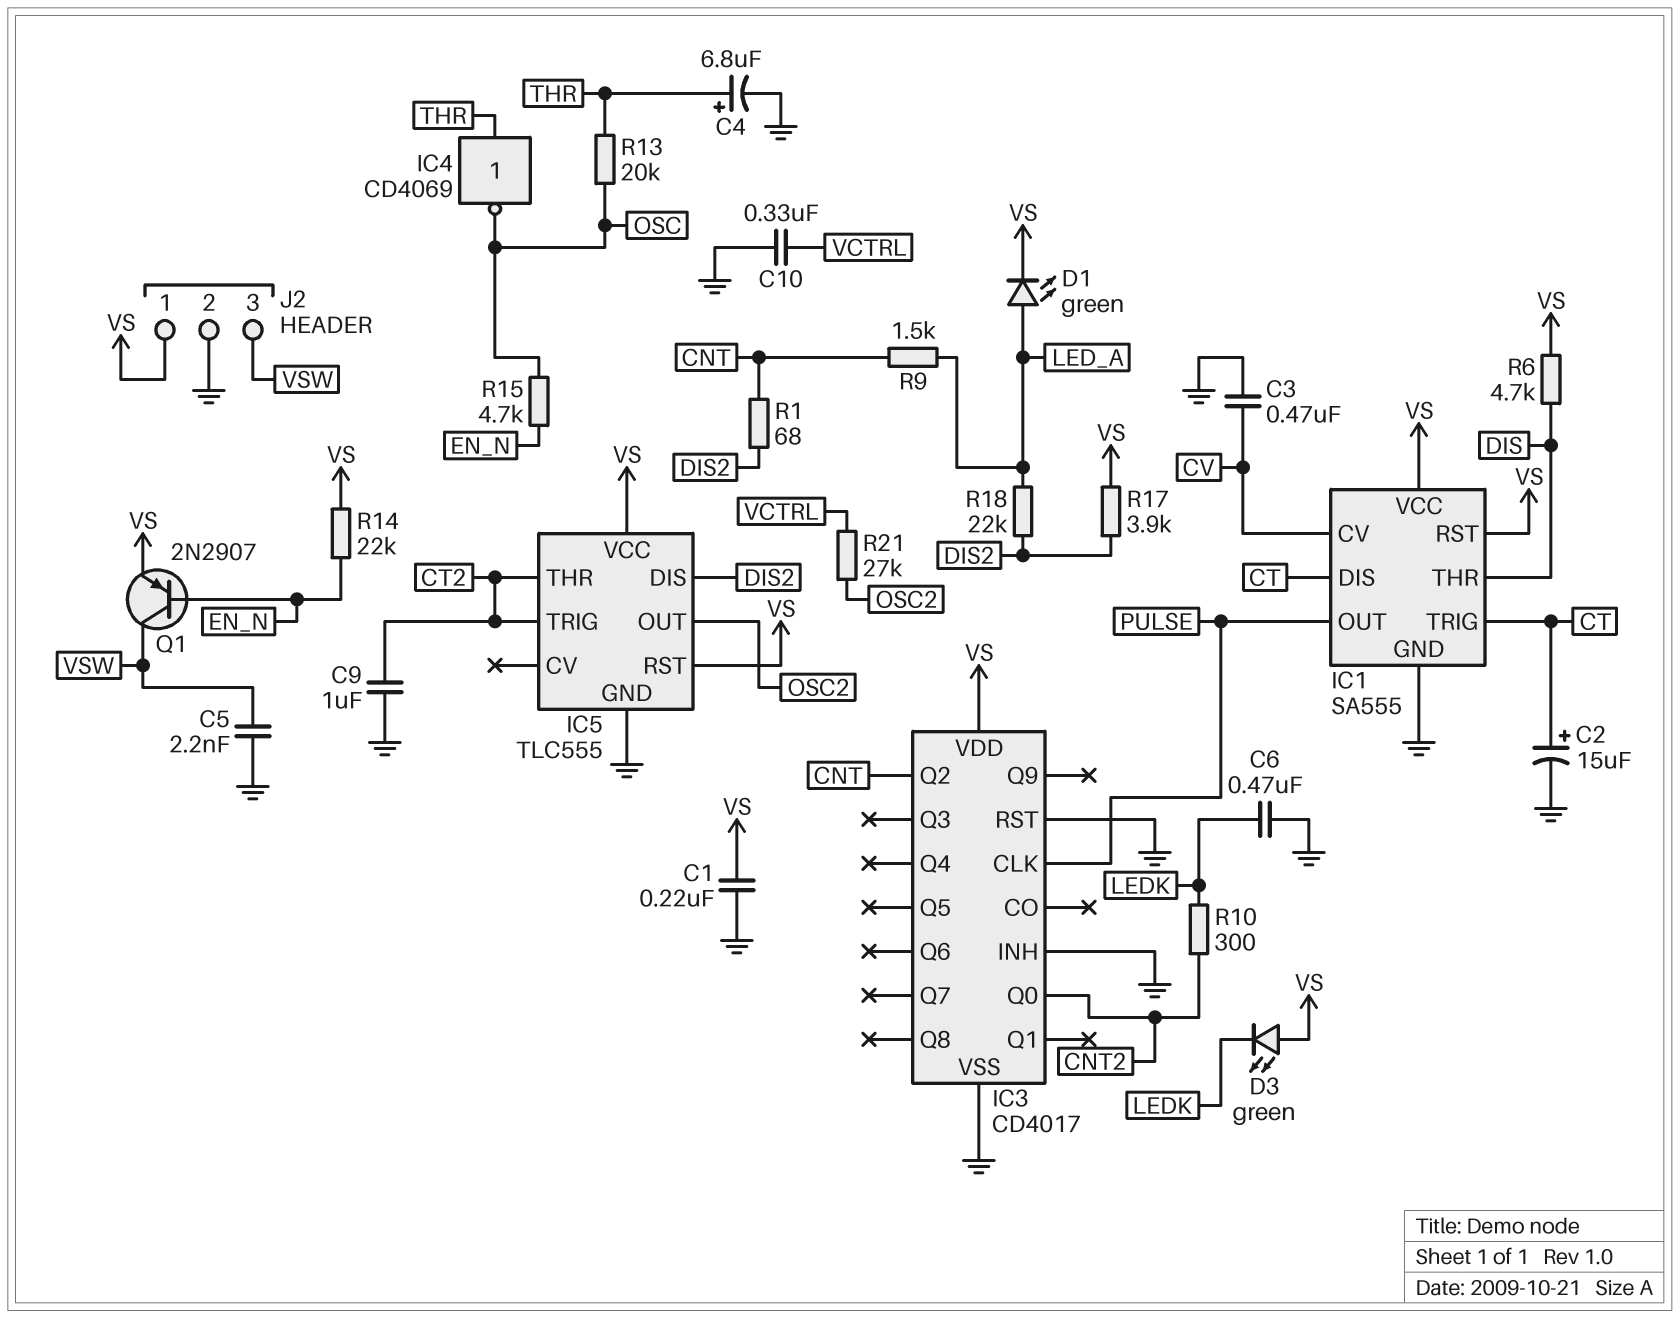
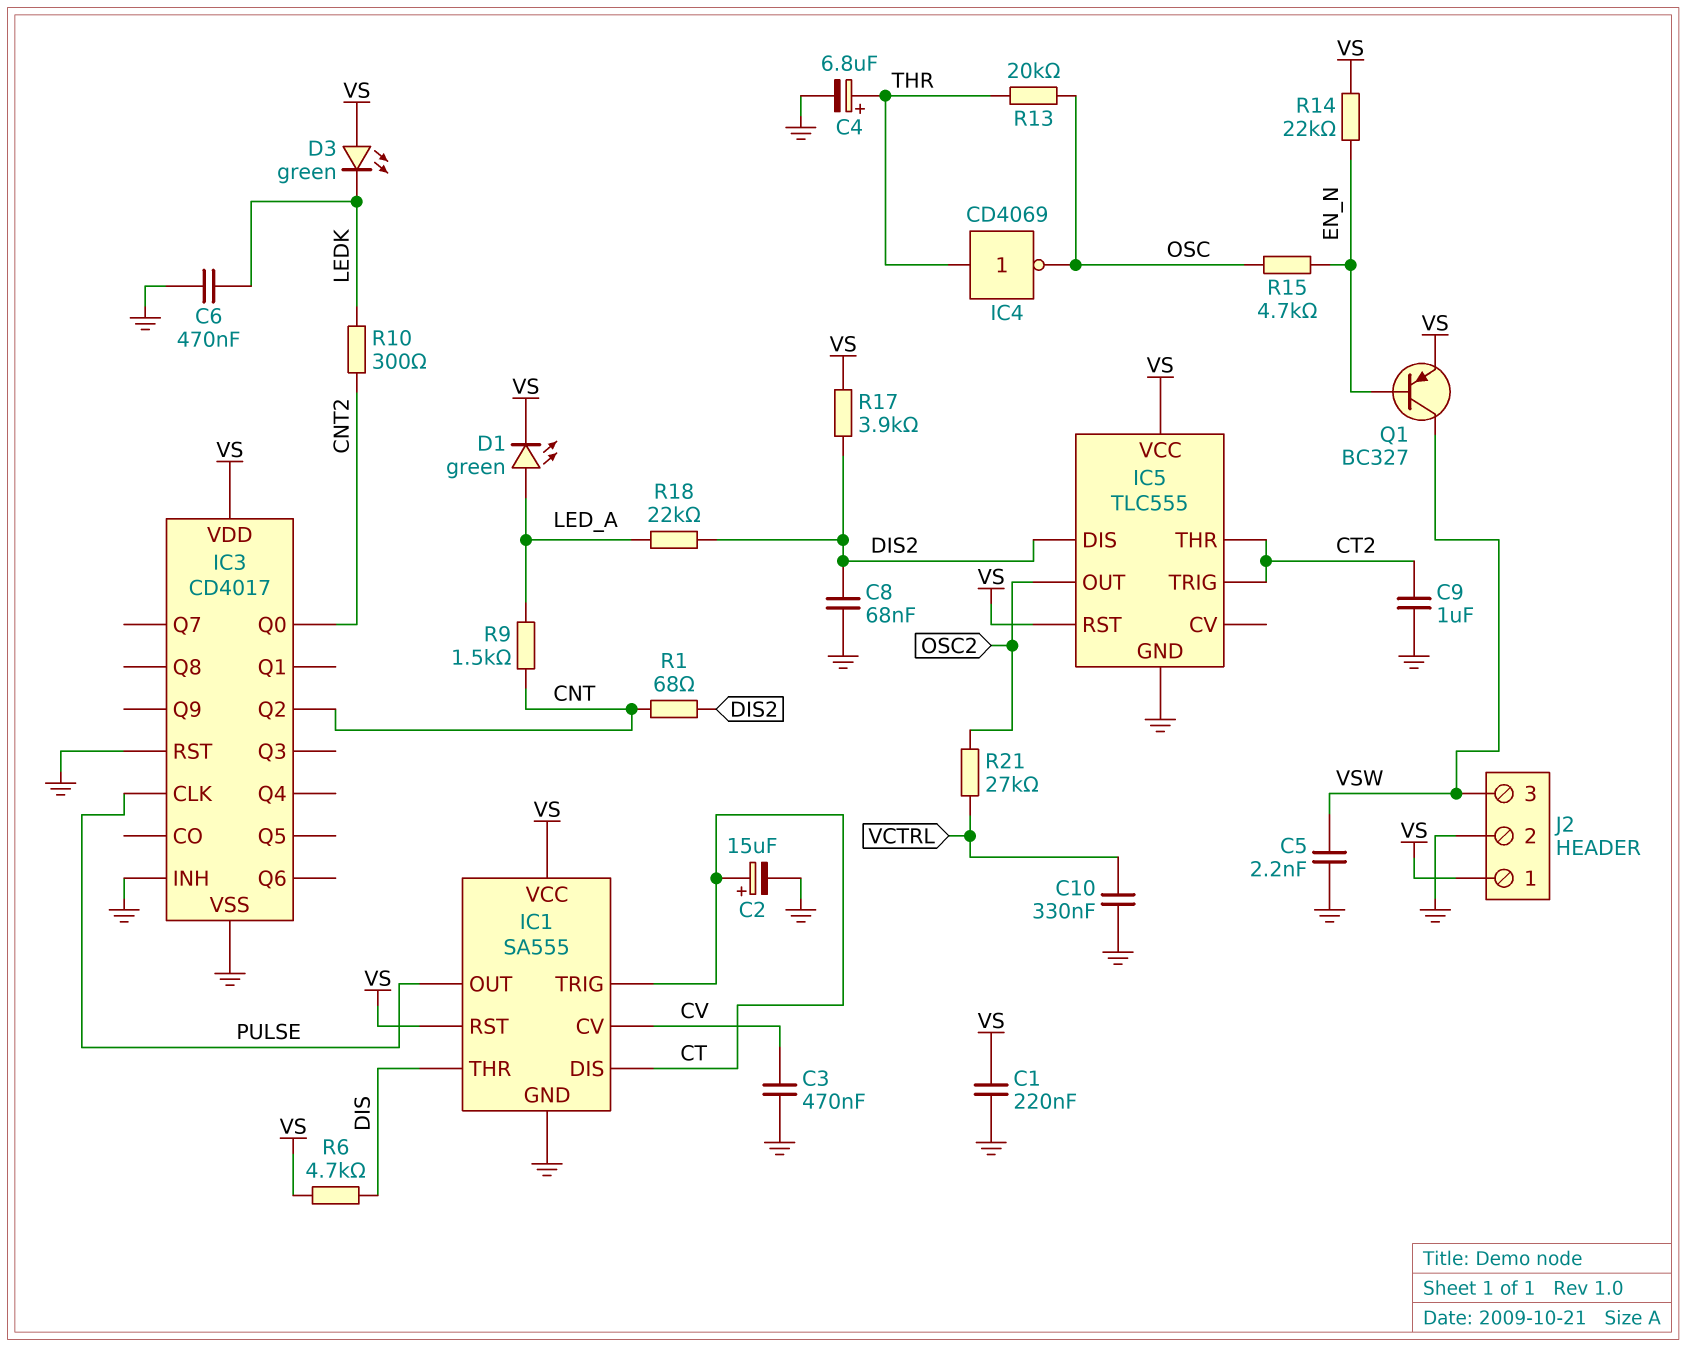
C8: none -> 68nF (DIS2, GND)
Q1: PNP 2N2907 (B EN_N, C VSW, E VS) -> PNP BC327 (B EN_N, C VSW, E VS)

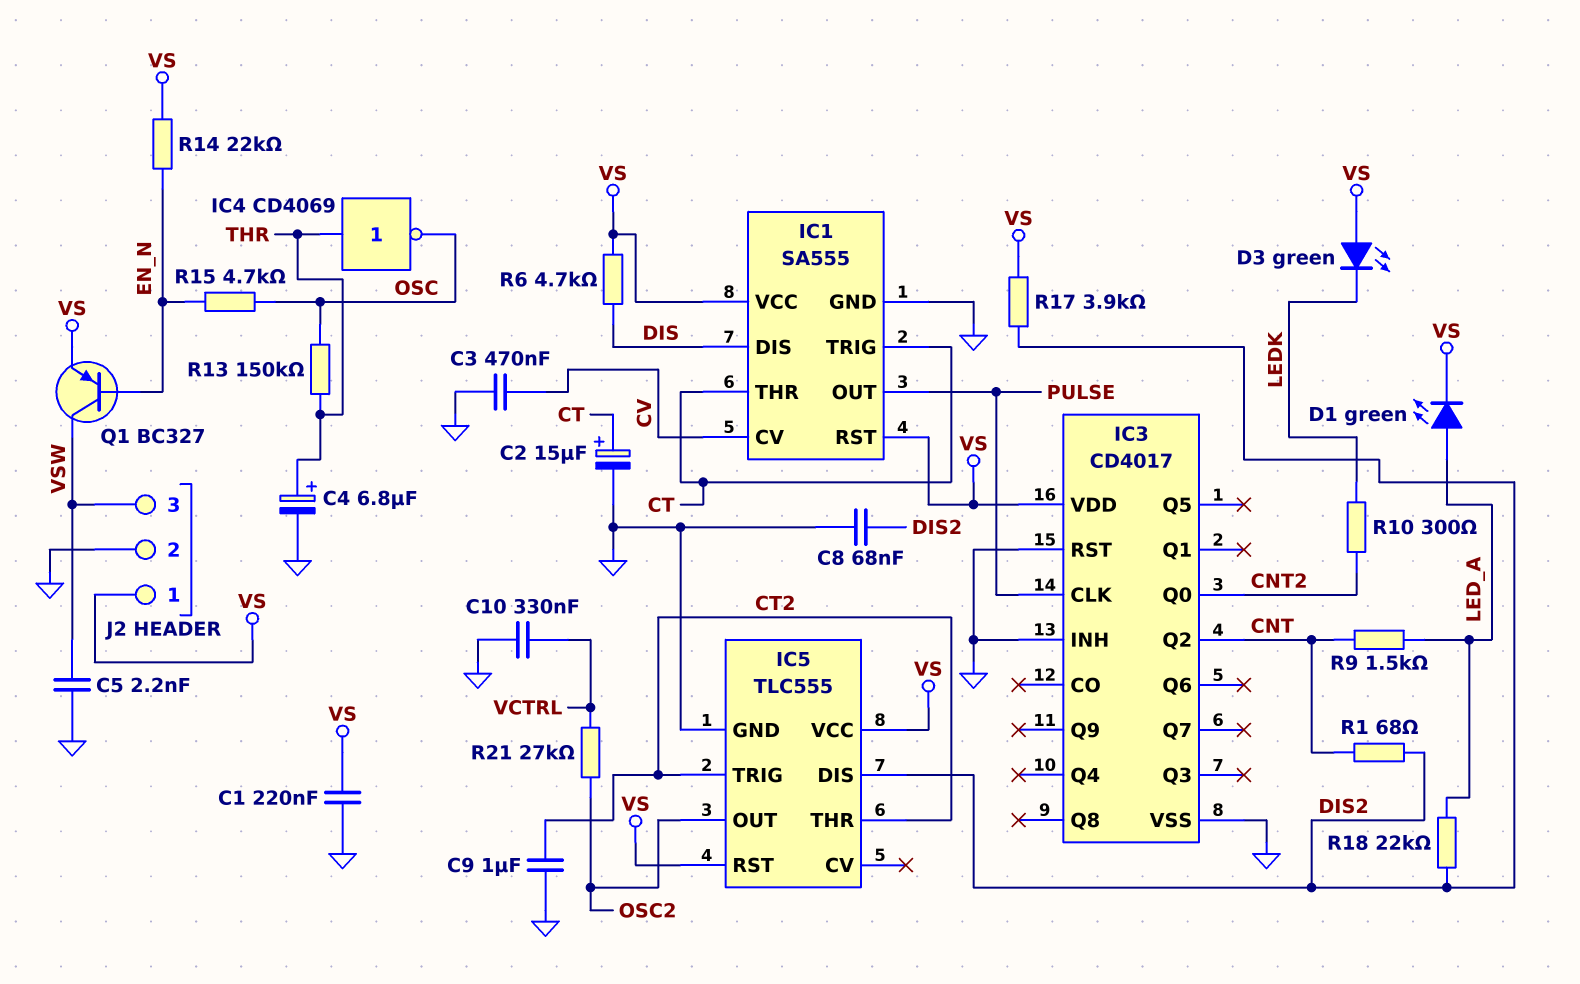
C6: 470nF (GND, LEDK) -> none
IC1 pin DIS: CT -> DIS
IC1 pin THR: DIS -> CT
R13: 20k (OSC, THR) -> 150k (OSC, THR)

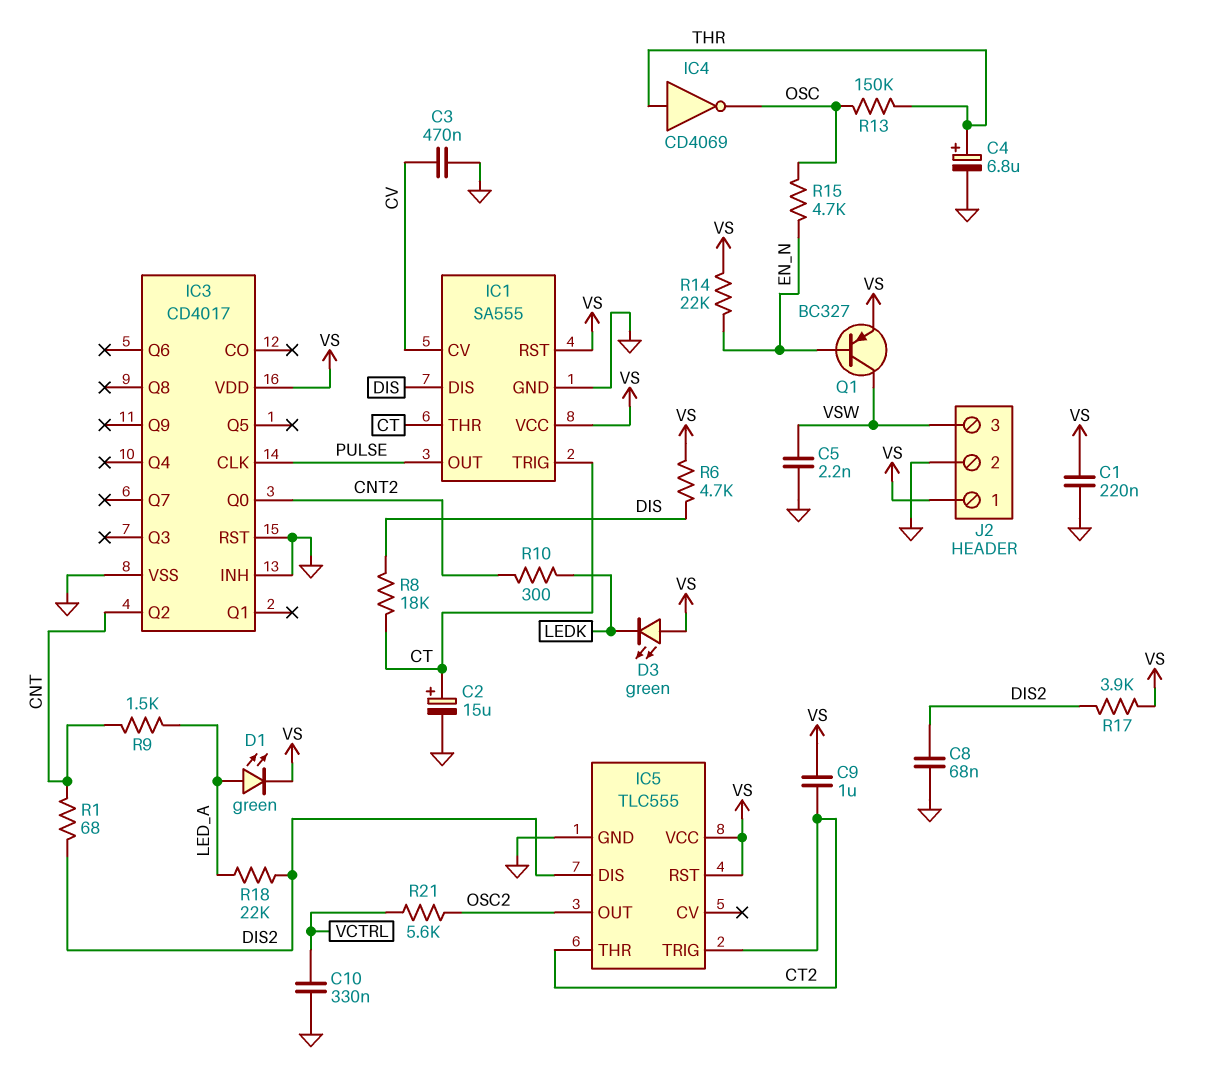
C9: 1uF (CT2, GND) -> 1uF (CT2, VS)
R8: none -> 18k (CT, DIS)
R21: 27k (OSC2, VCTRL) -> 5.6k (OSC2, VCTRL)

